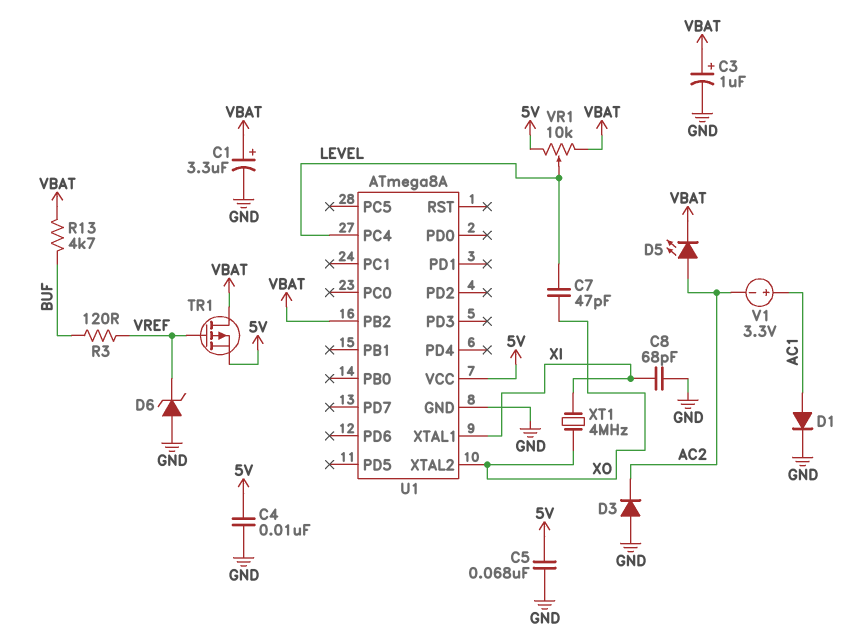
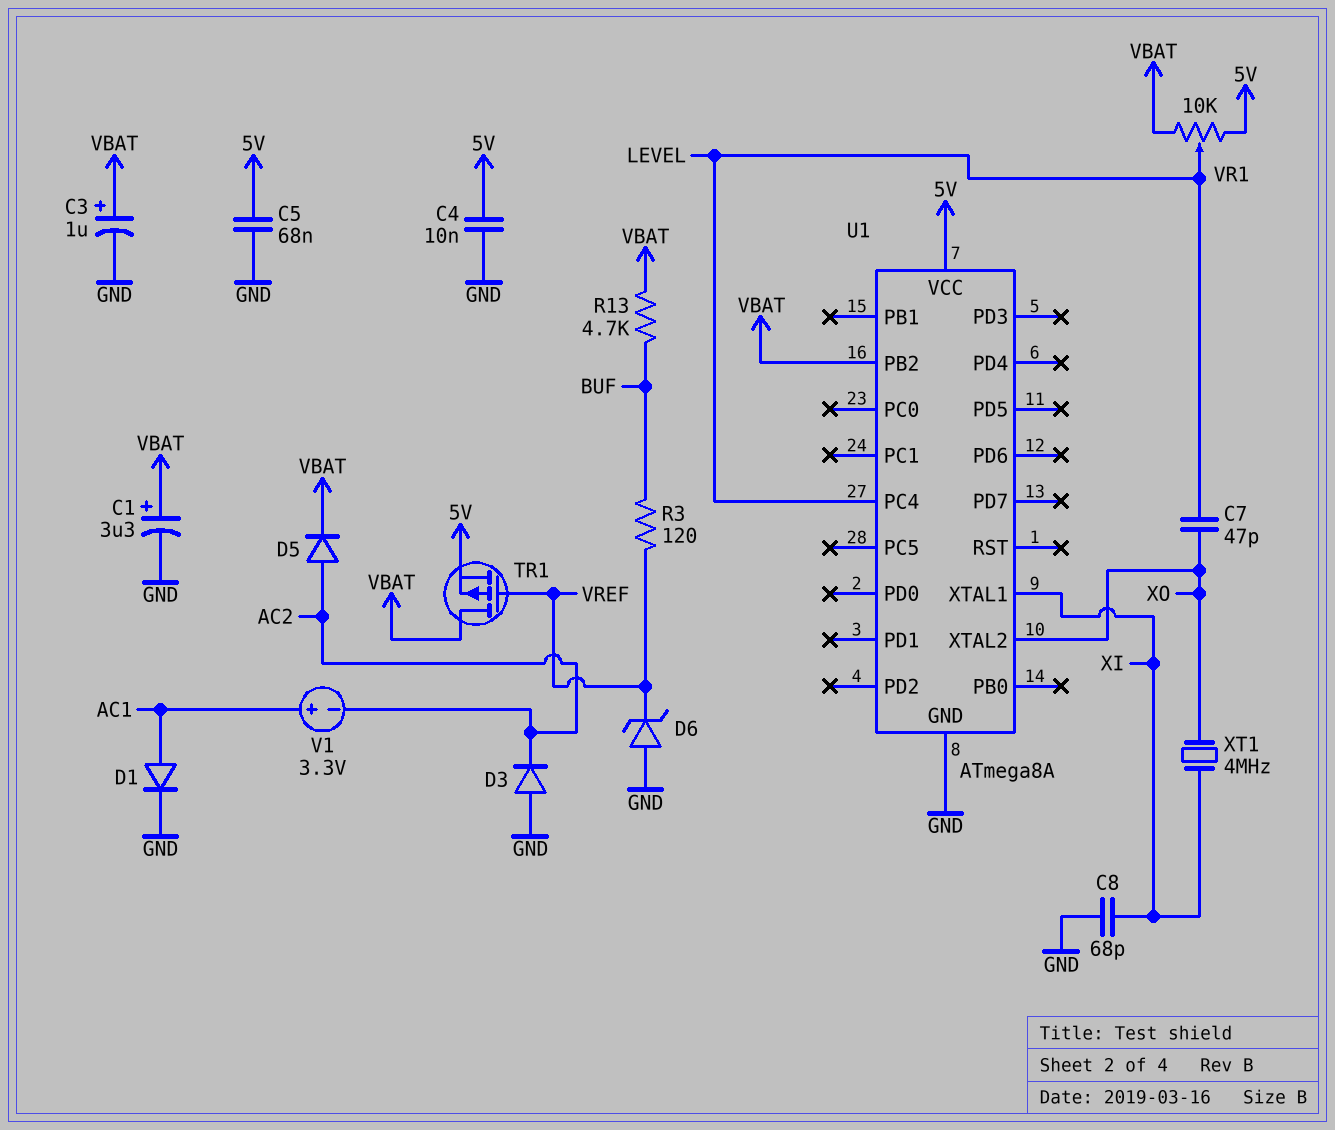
D5: LED (A AC2, K VBAT) -> diode (A AC2, K VBAT)

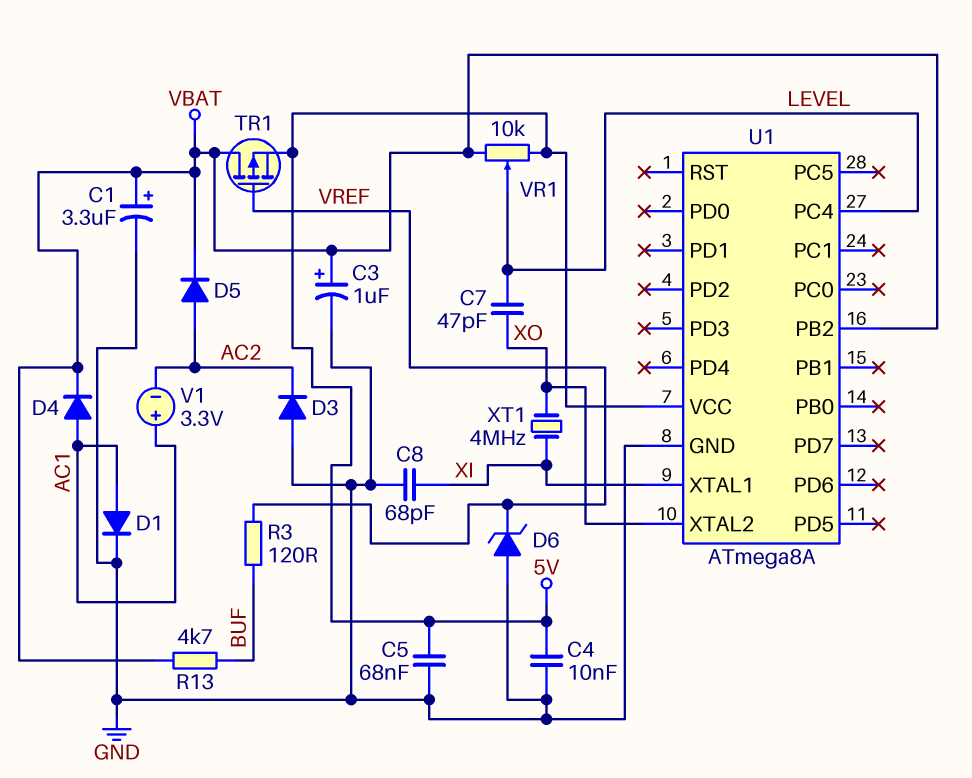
D4: none -> diode (A AC1, K VBAT)

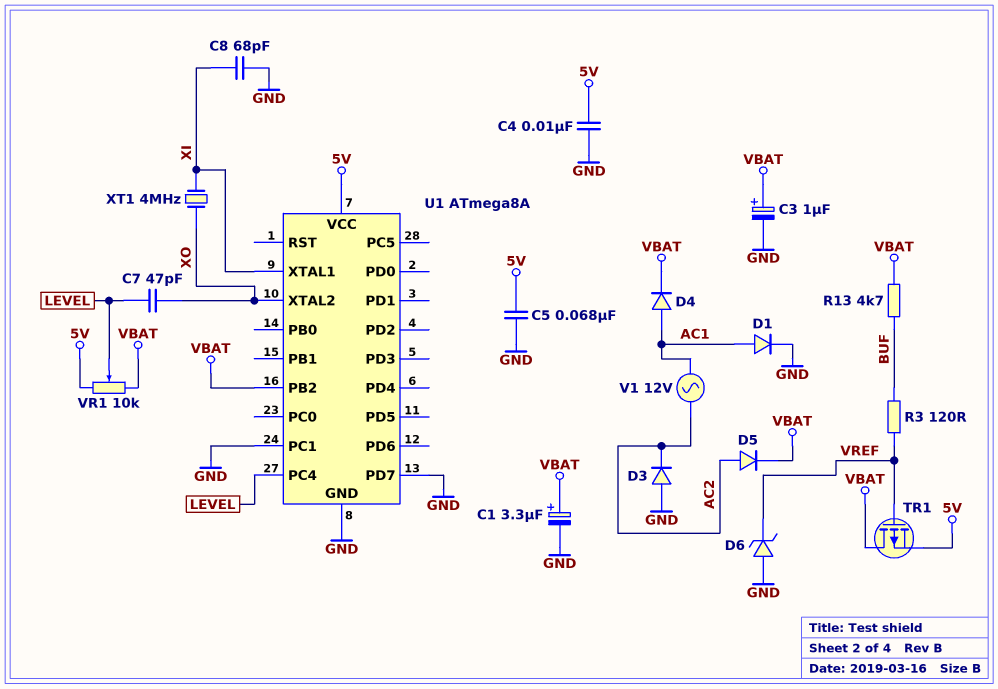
U1 pin PC1: none -> GND
U1 pin PD7: none -> GND
V1: 3.3V (plus AC1, minus AC2) -> AC 12V (AC1, AC2)

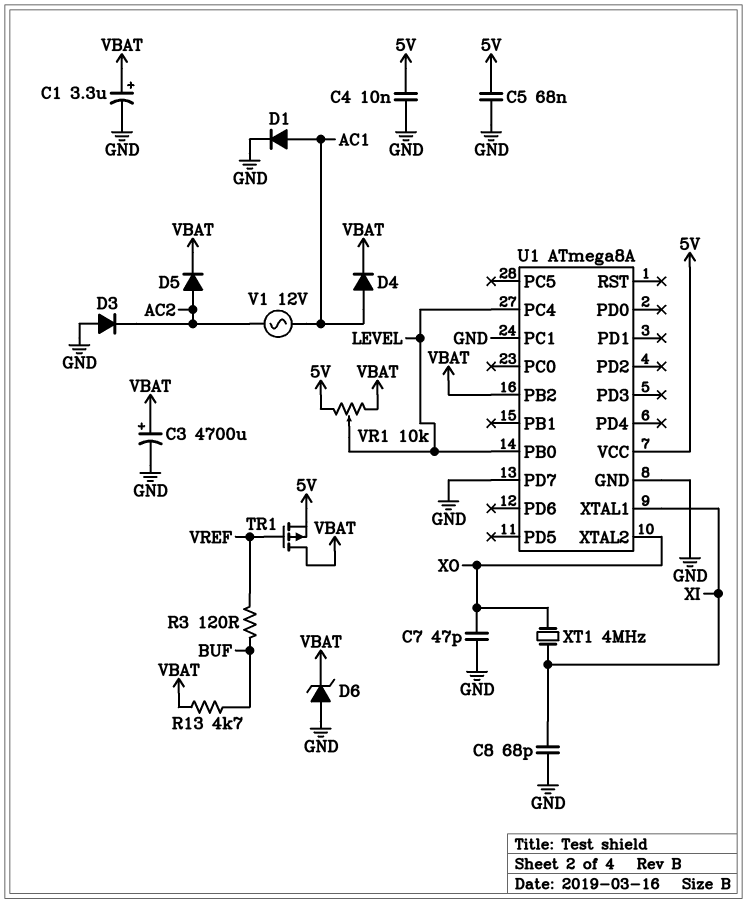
C3: 1uF (plus VBAT, minus GND) -> 4700uF (plus VBAT, minus GND)
C7: 47pF (LEVEL, XO) -> 47pF (GND, XO)
D6: zener (A GND, K VREF) -> zener (A GND, K VBAT)
U1 pin PB0: none -> LEVEL

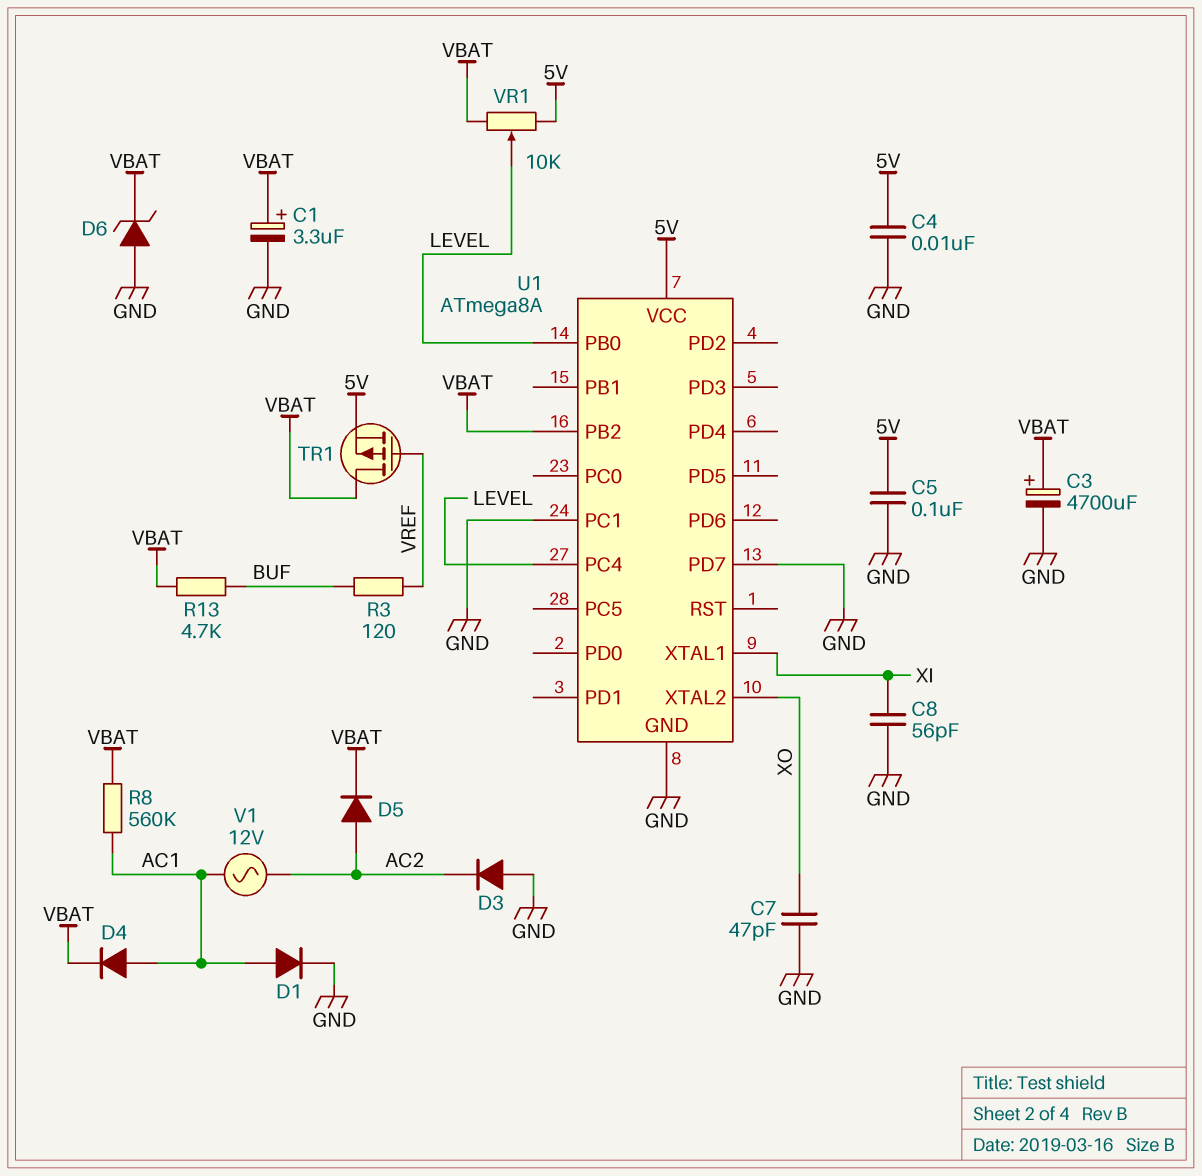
C5: 68nF (5V, GND) -> 100nF (5V, GND)
C8: 68pF (GND, XI) -> 56pF (GND, XI)
R8: none -> 560k (AC1, VBAT)
XT1: 4MHz (XI, XO) -> none

